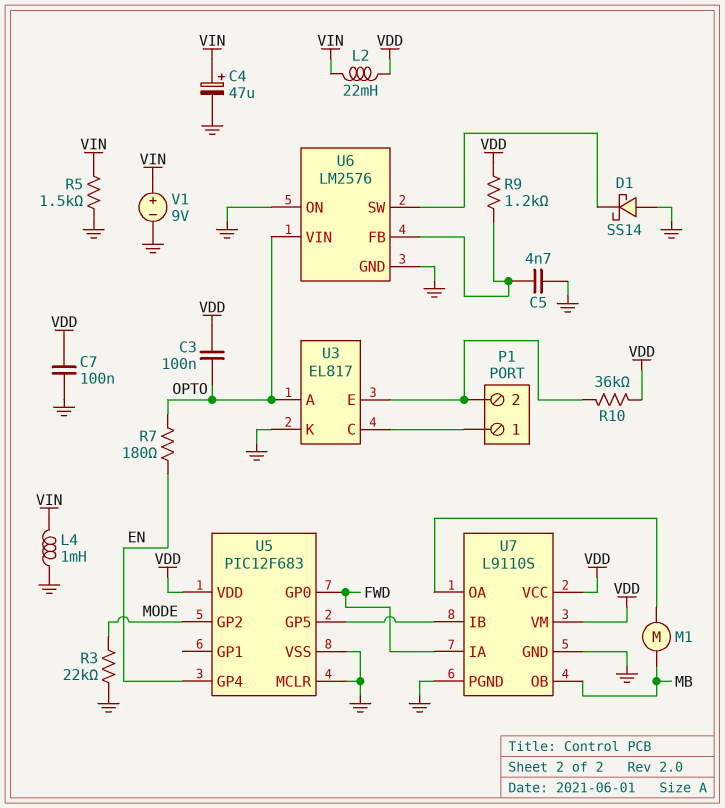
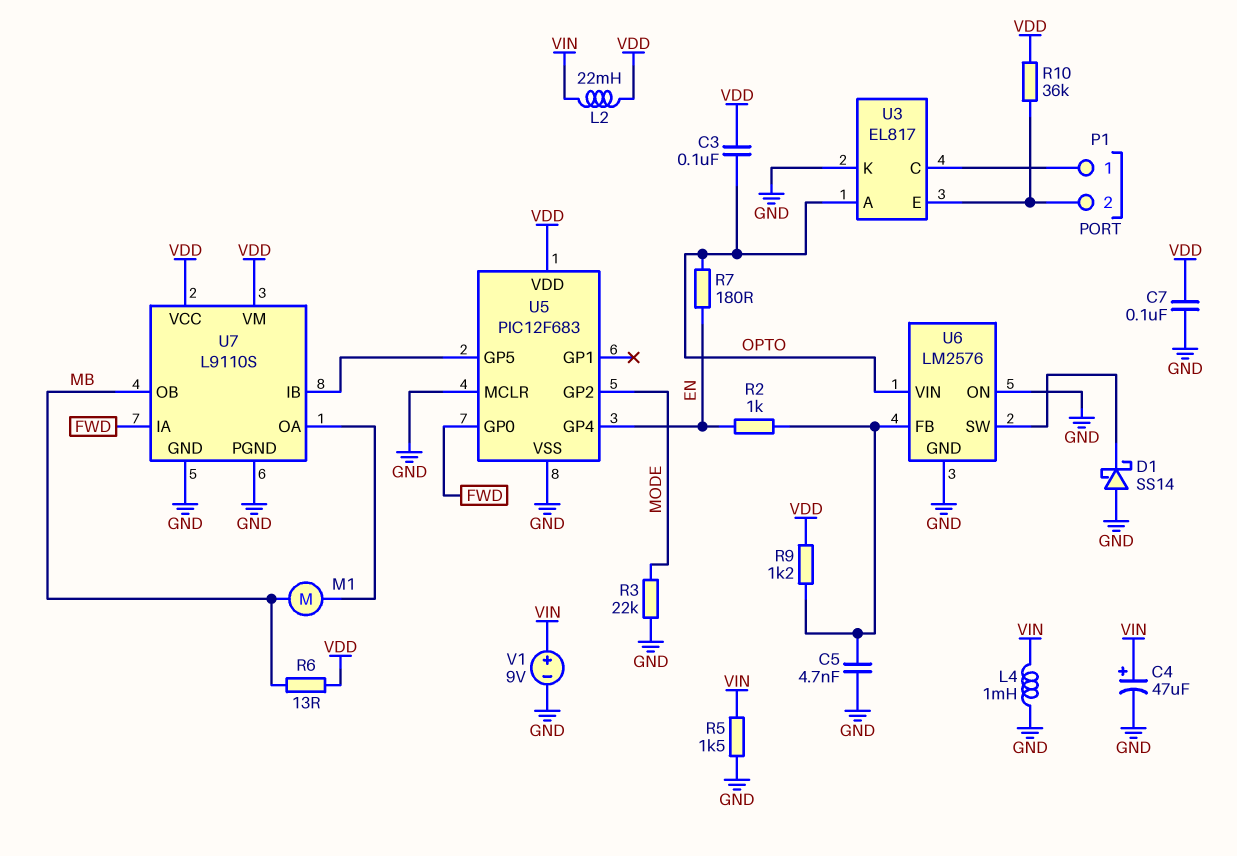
R2: none -> 1k (EN, U6/FB)
R6: none -> 13 (MB, VDD)

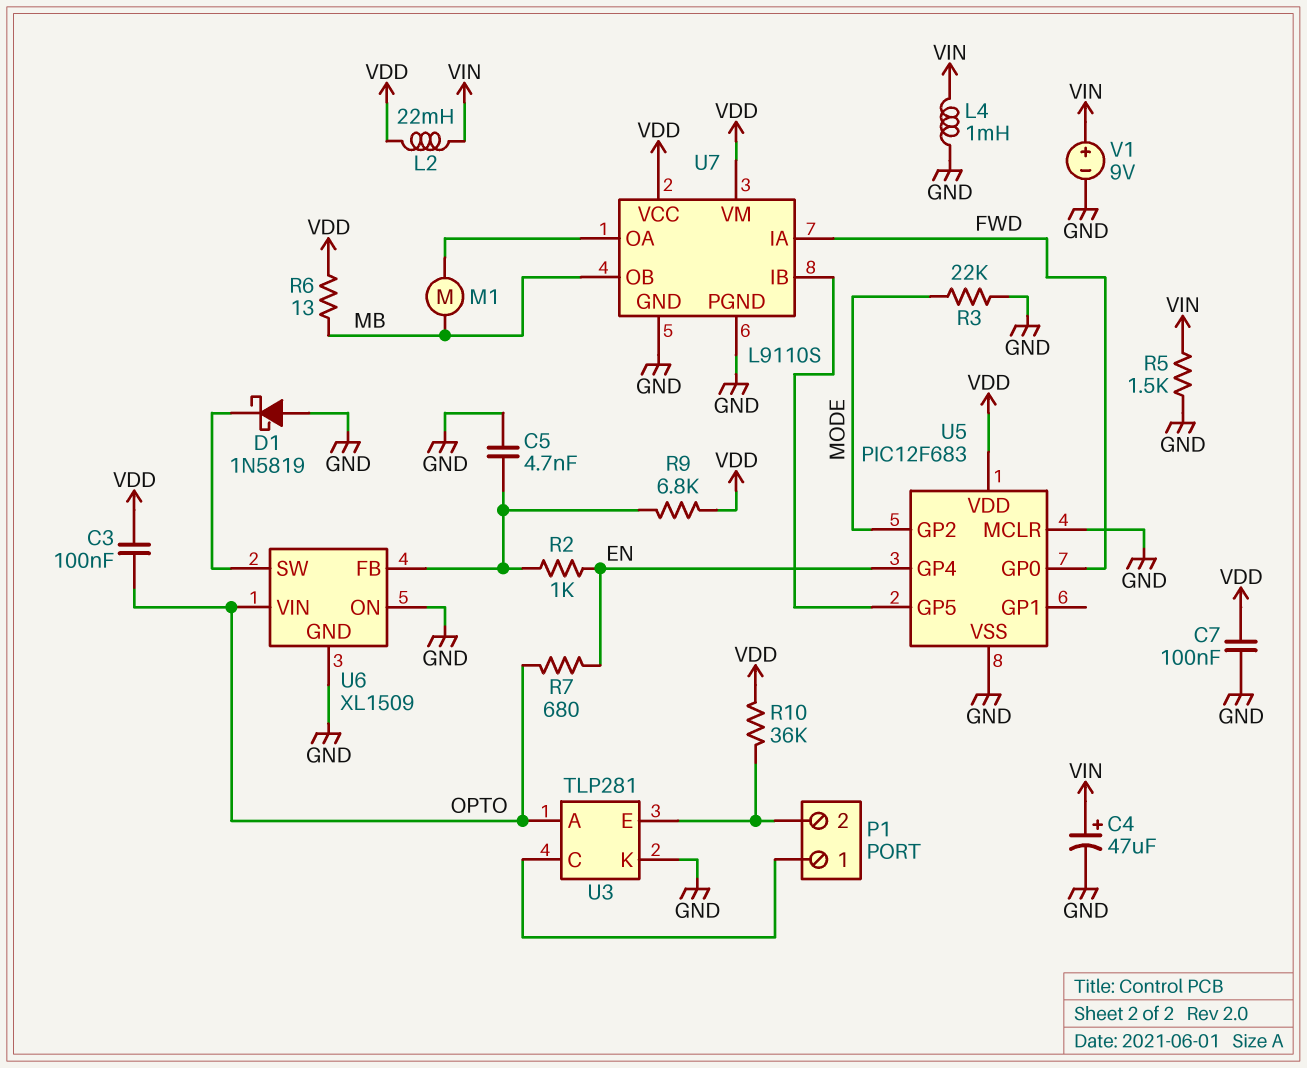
D1: schottky SS14 (A GND, K U6/SW) -> schottky 1N5819 (A GND, K U6/SW)
R7: 180 (EN, OPTO) -> 680 (EN, OPTO)
R9: 1.2k (U6/FB, VDD) -> 6.8k (U6/FB, VDD)
U3: EL817 -> TLP281
U6: LM2576 -> XL1509

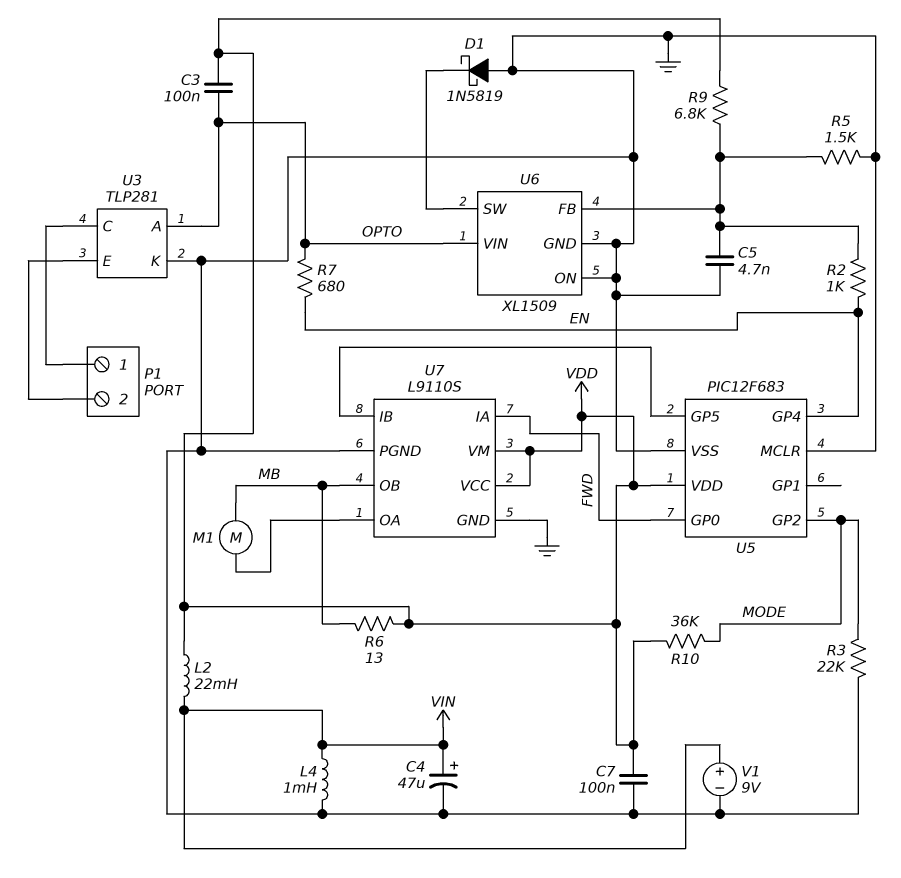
R5: 1.5k (GND, VIN) -> 1.5k (GND, U6/FB)
R10: 36k (P1/2, VDD) -> 36k (MODE, VDD)

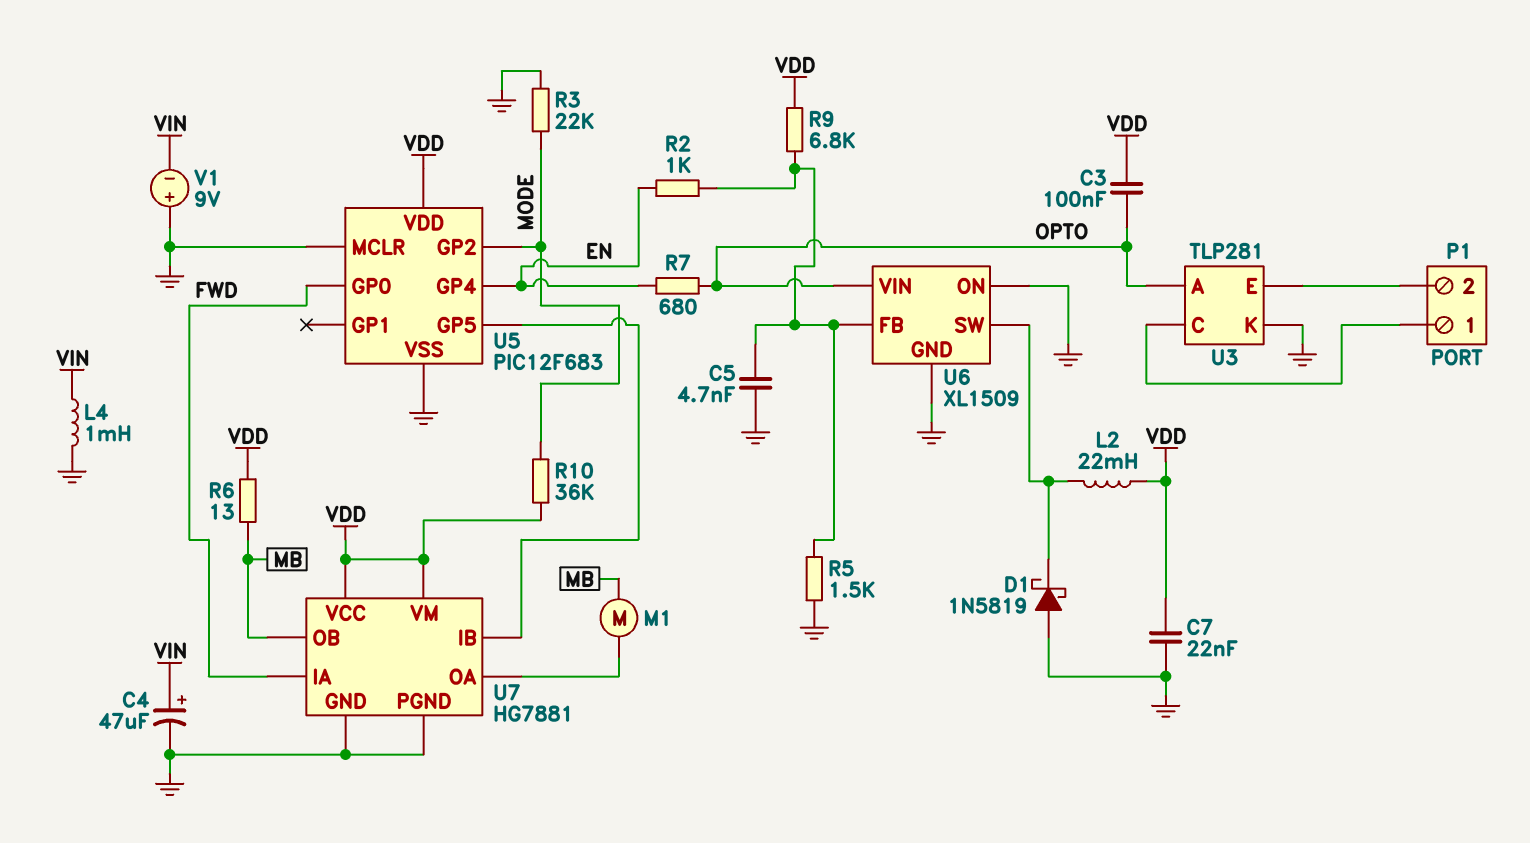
C7: 100nF (GND, VDD) -> 22nF (GND, VDD)
L2: 22mH (VDD, VIN) -> 22mH (U6/SW, VDD)
U7: L9110S -> HG7881
V1: 9V (plus VIN, minus GND) -> 9V (plus GND, minus VIN)

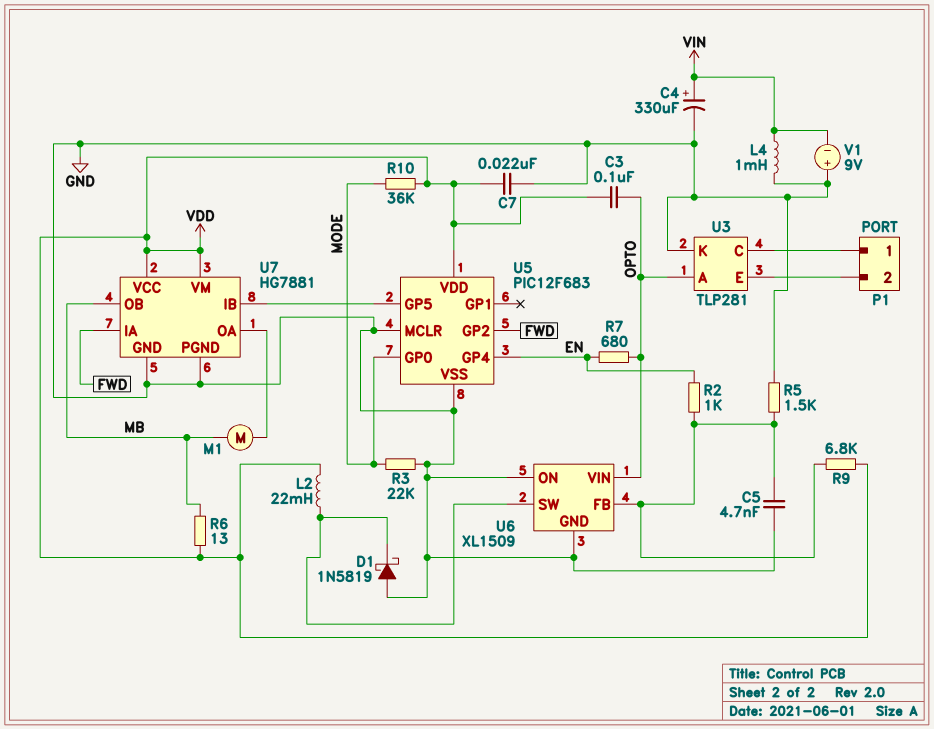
C4: 47uF (plus VIN, minus GND) -> 330uF (plus VIN, minus GND)
U5 pin GP0: FWD -> MODE
U5 pin GP2: MODE -> FWD

